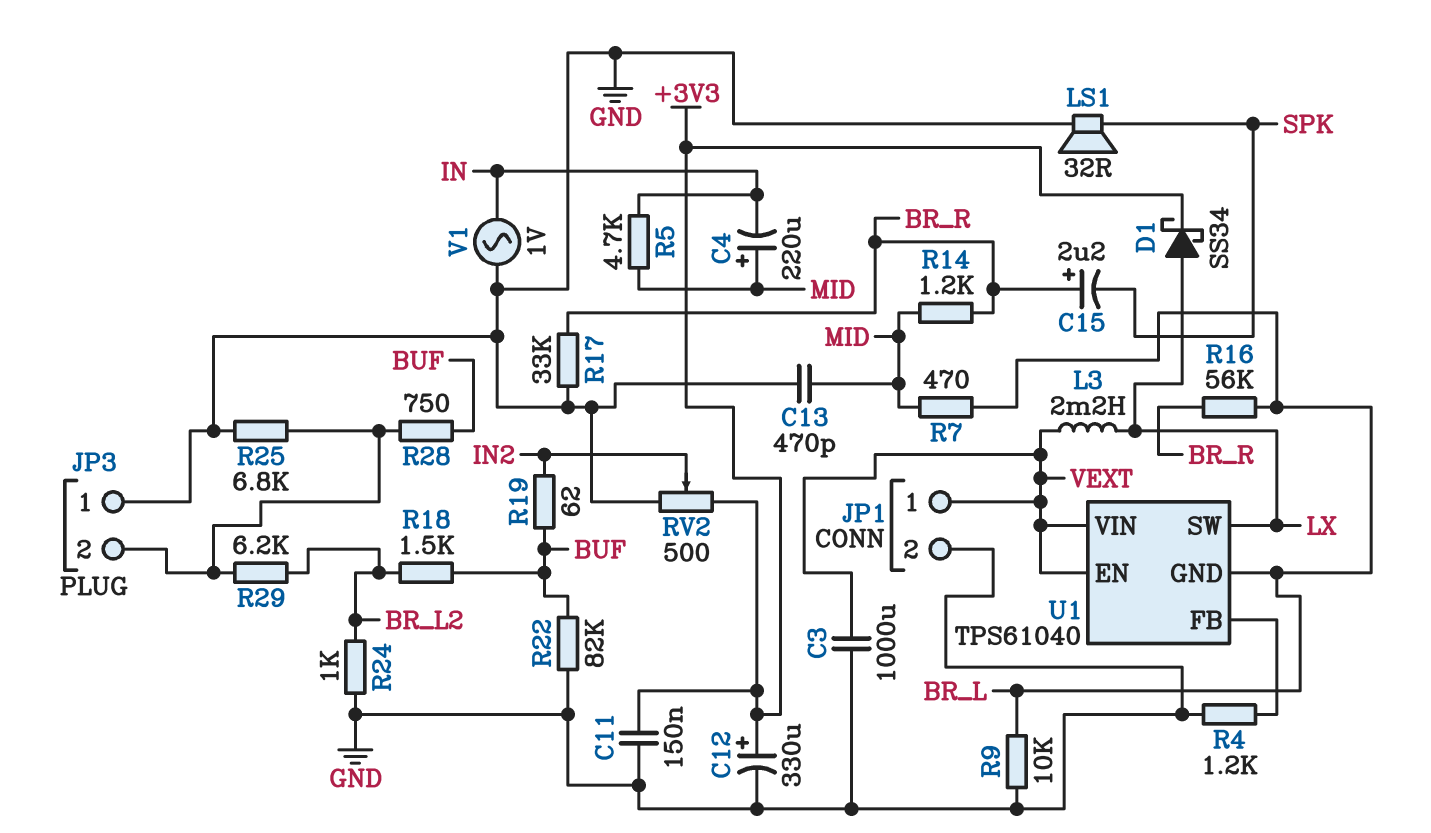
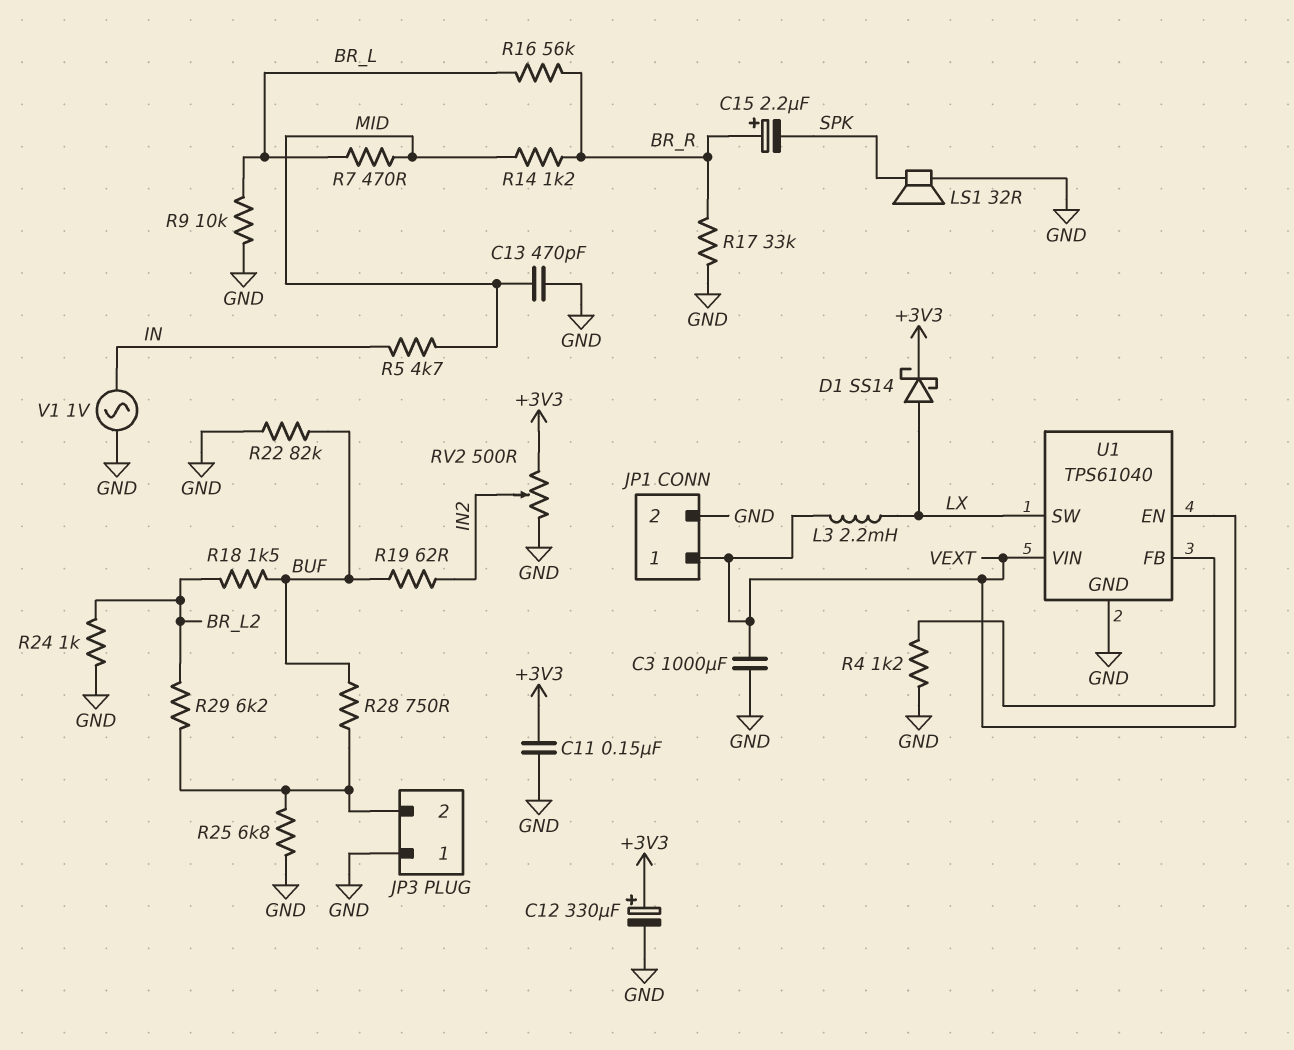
C4: 220uF (plus MID, minus IN) -> none
D1: schottky SS34 (A LX, K +3V3) -> schottky SS14 (A LX, K +3V3)
U1 pin GND: BR_L -> GND

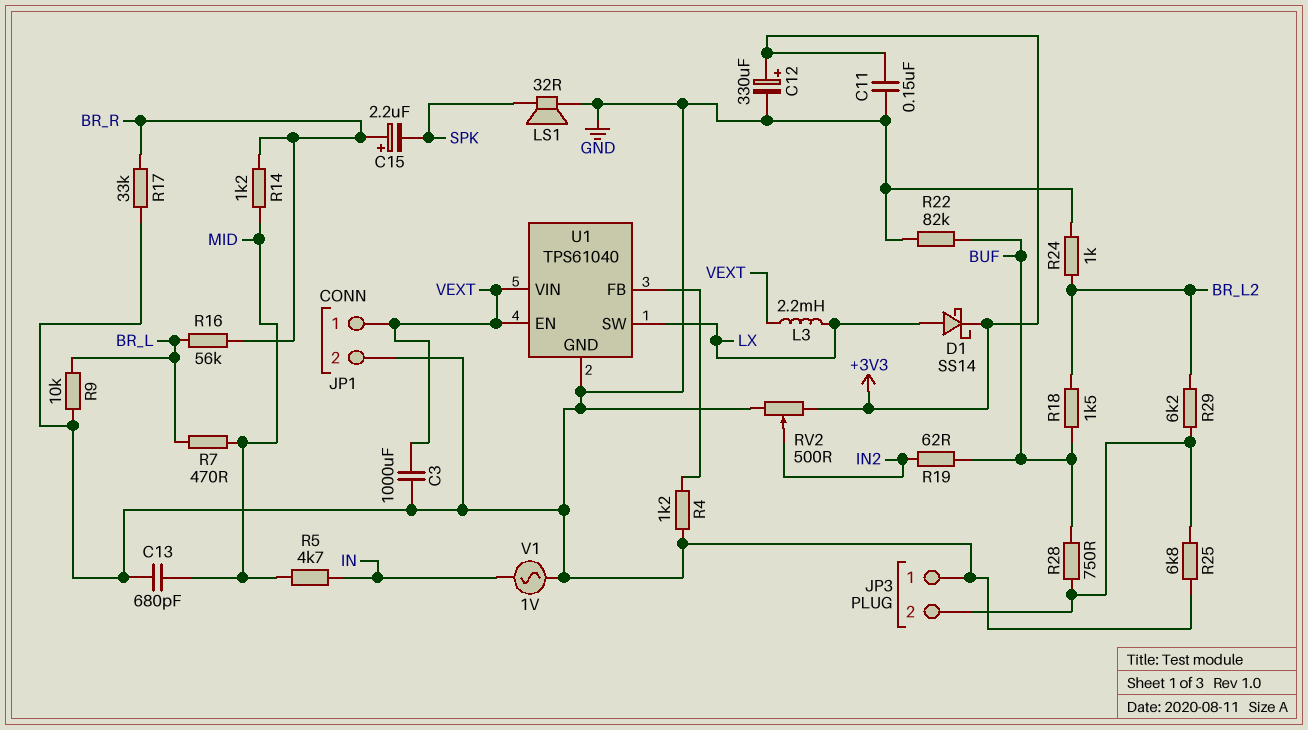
C13: 470pF (GND, MID) -> 680pF (GND, MID)

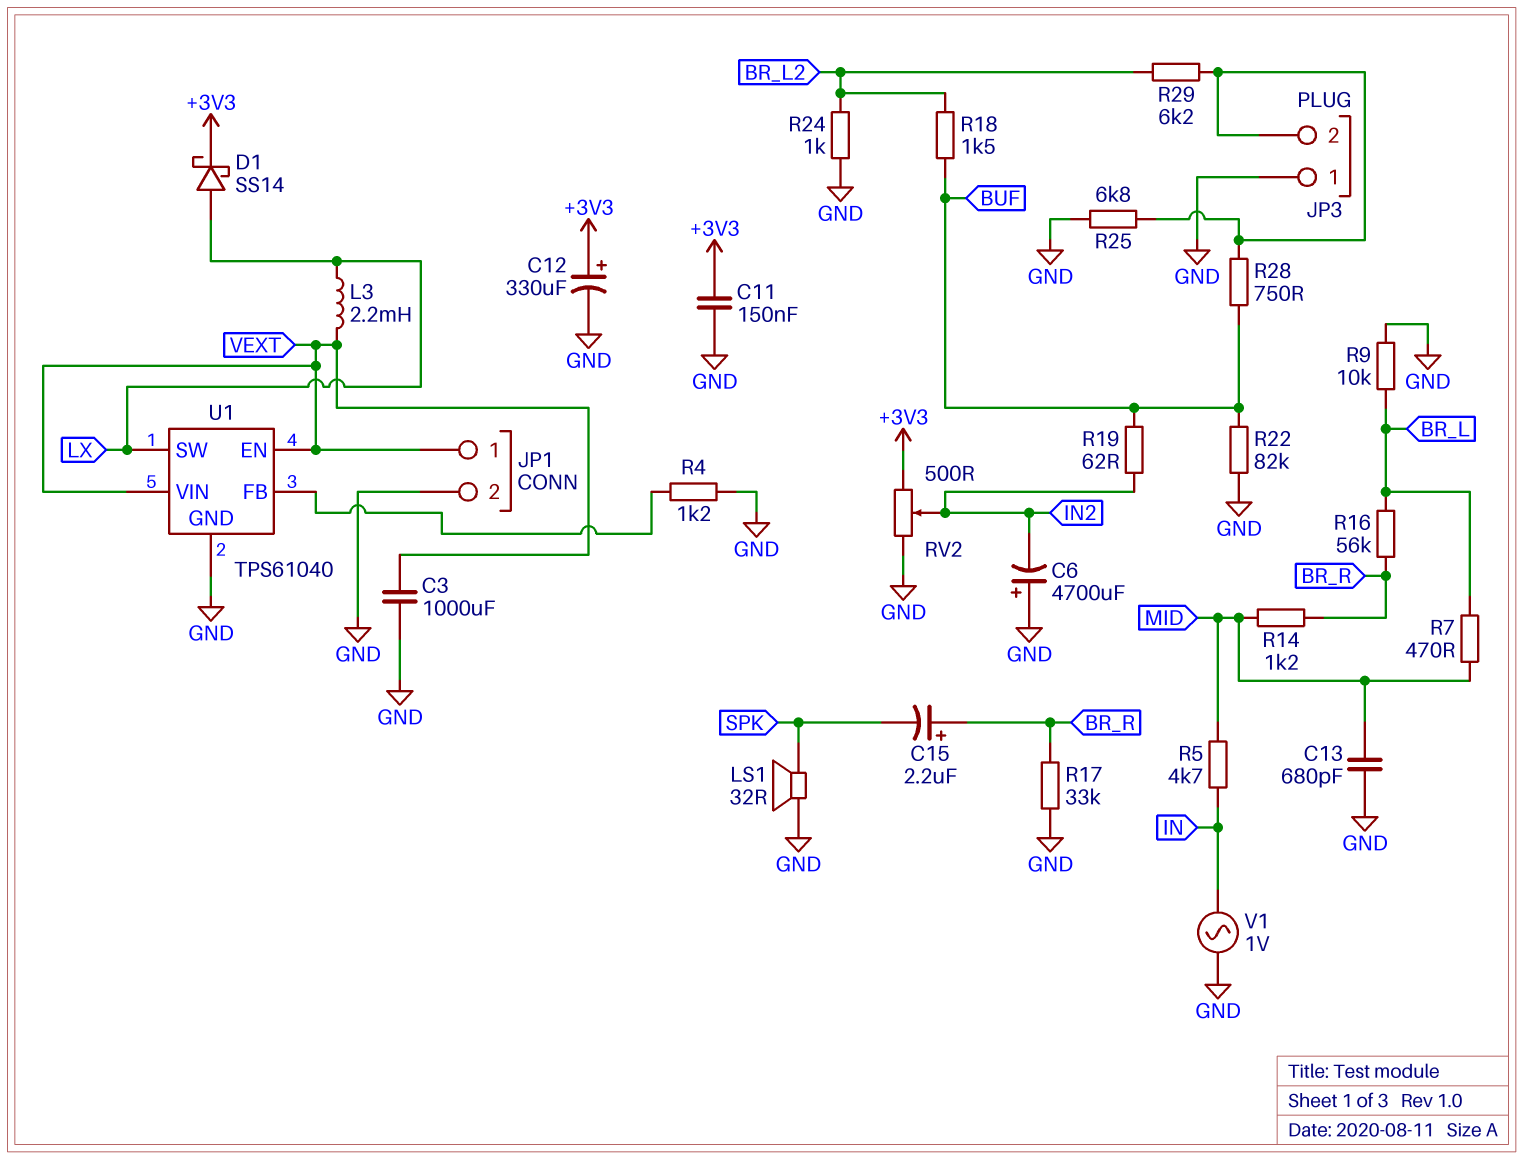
C6: none -> 4700uF (plus GND, minus IN2)

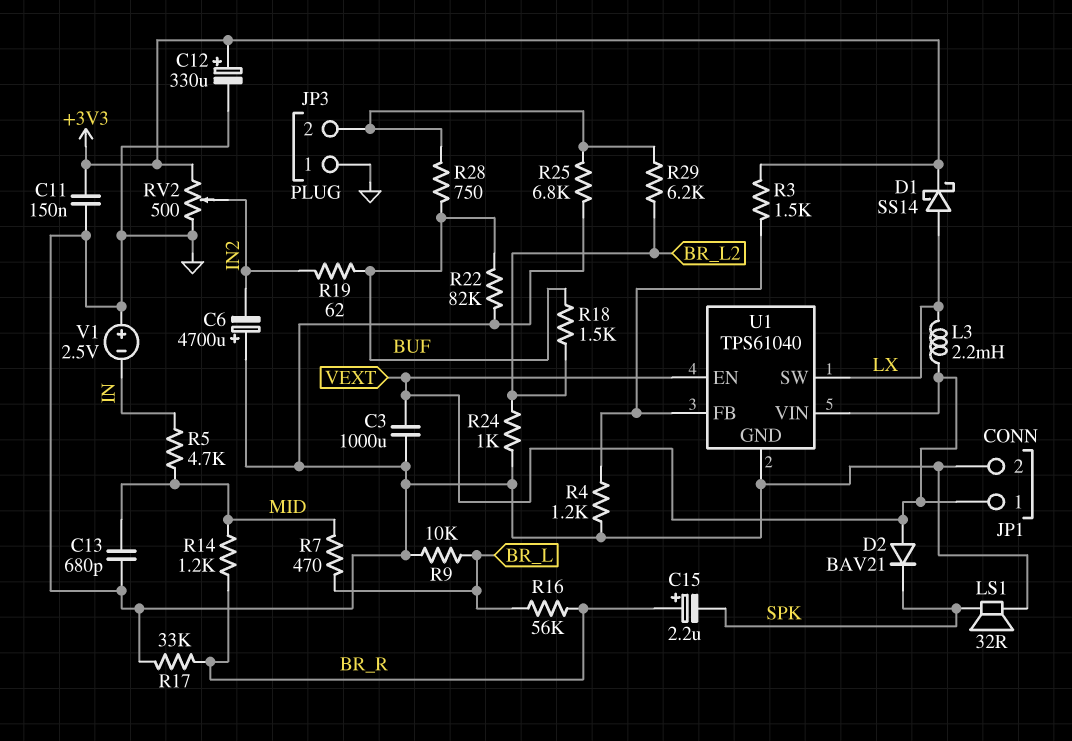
D2: none -> diode BAV21 (A VEXT, K SPK)
R3: none -> 1.5k (+3V3, U1/FB)
V1: AC 1V (GND, IN) -> 2.5V (plus GND, minus IN)

